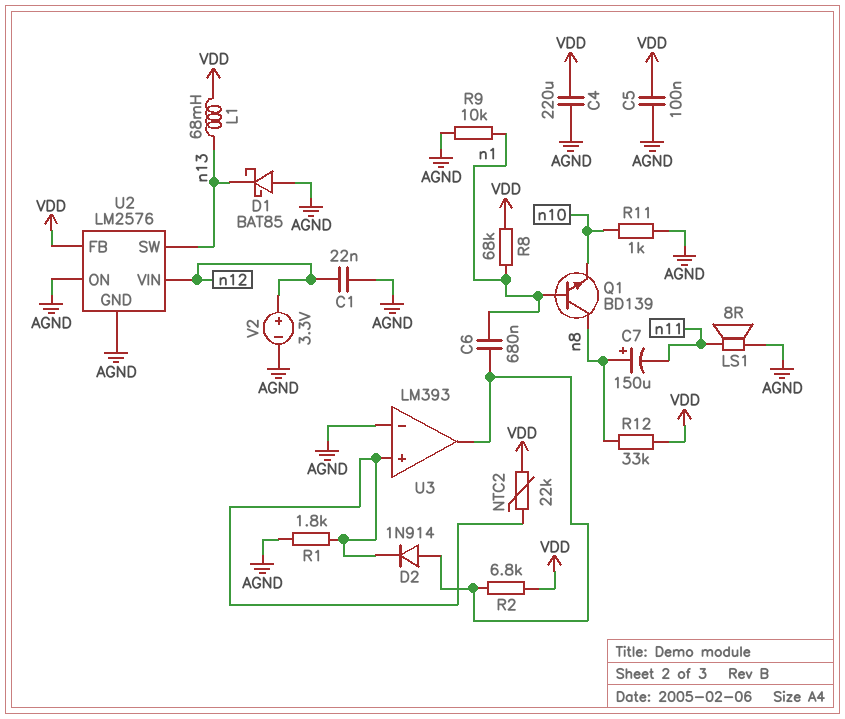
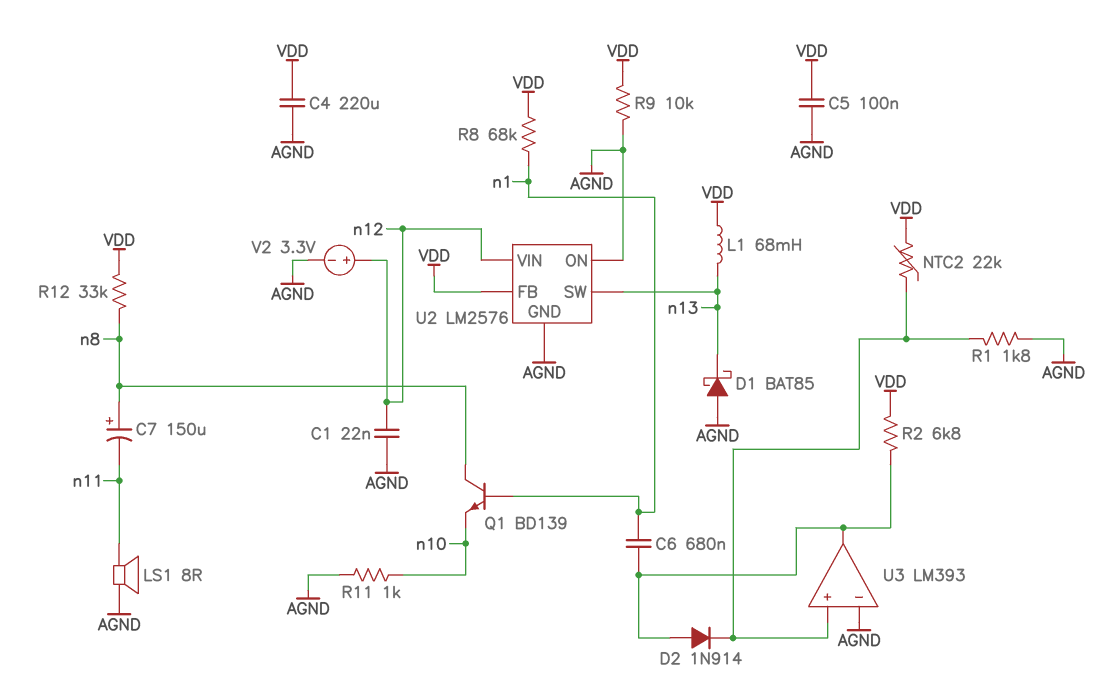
R9: 10k (AGND, n1) -> 10k (AGND, VDD)

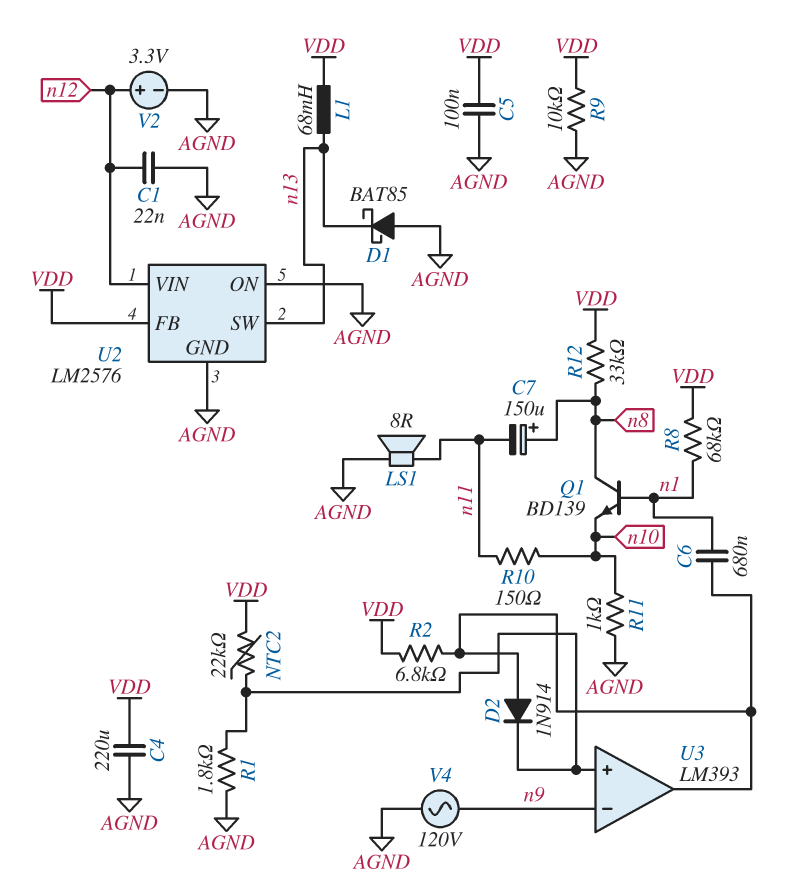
R10: none -> 150 (n10, n11)
U3 pin in-: AGND -> n9
V4: none -> AC 120V (AGND, n9)

